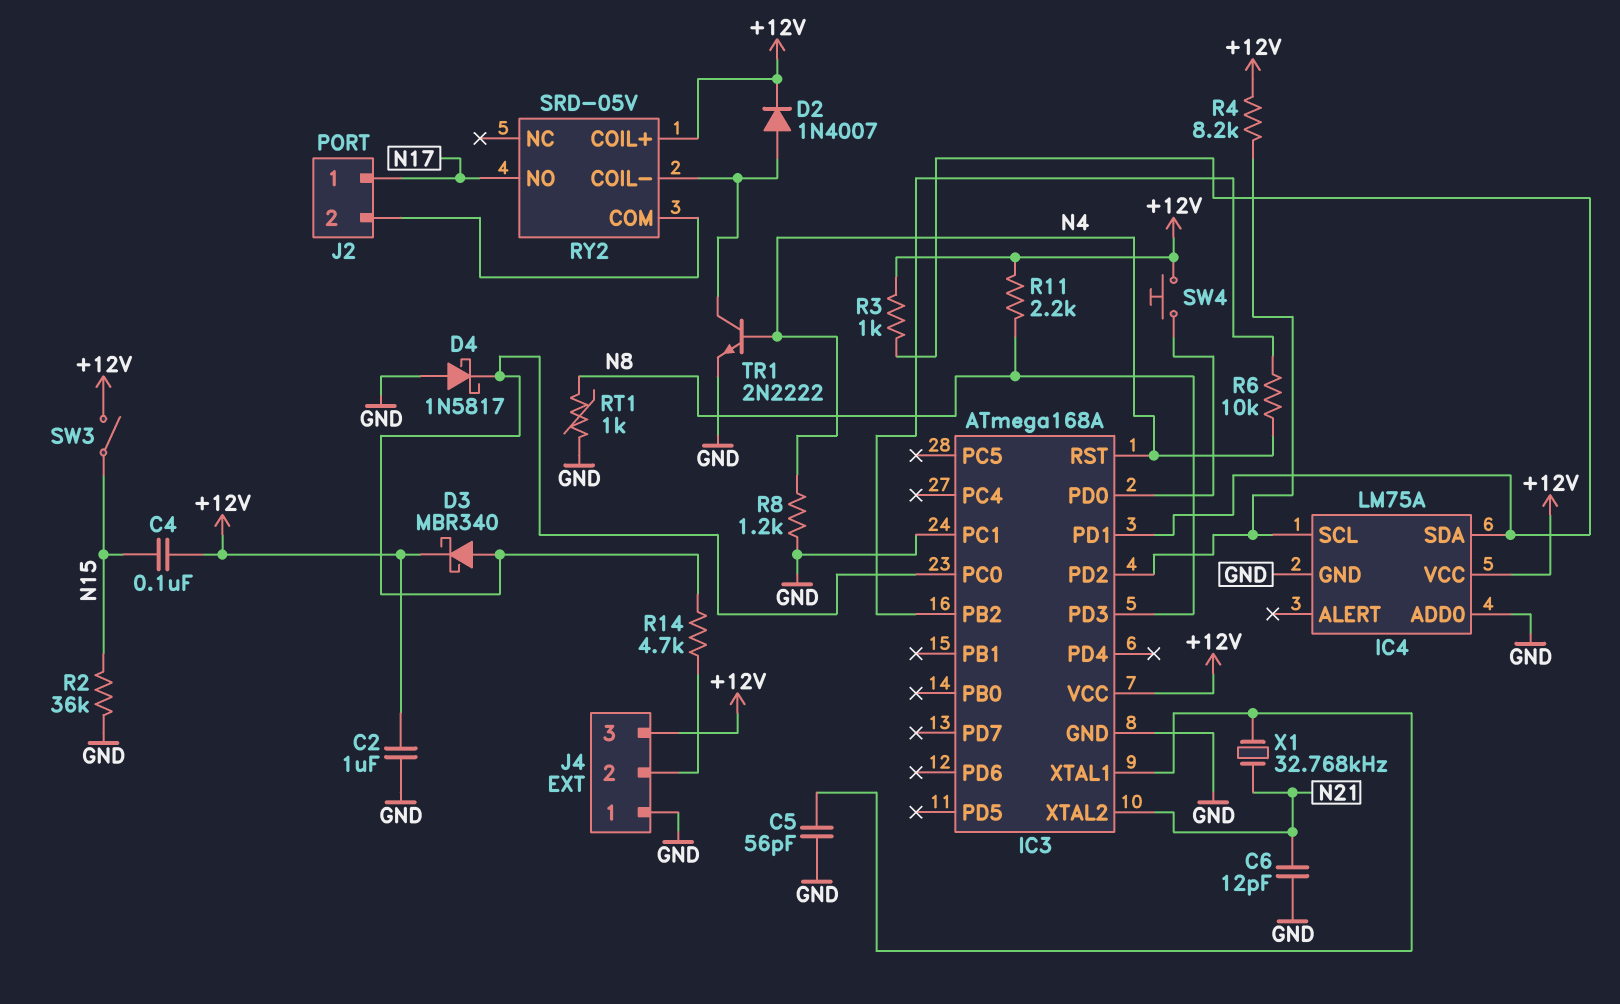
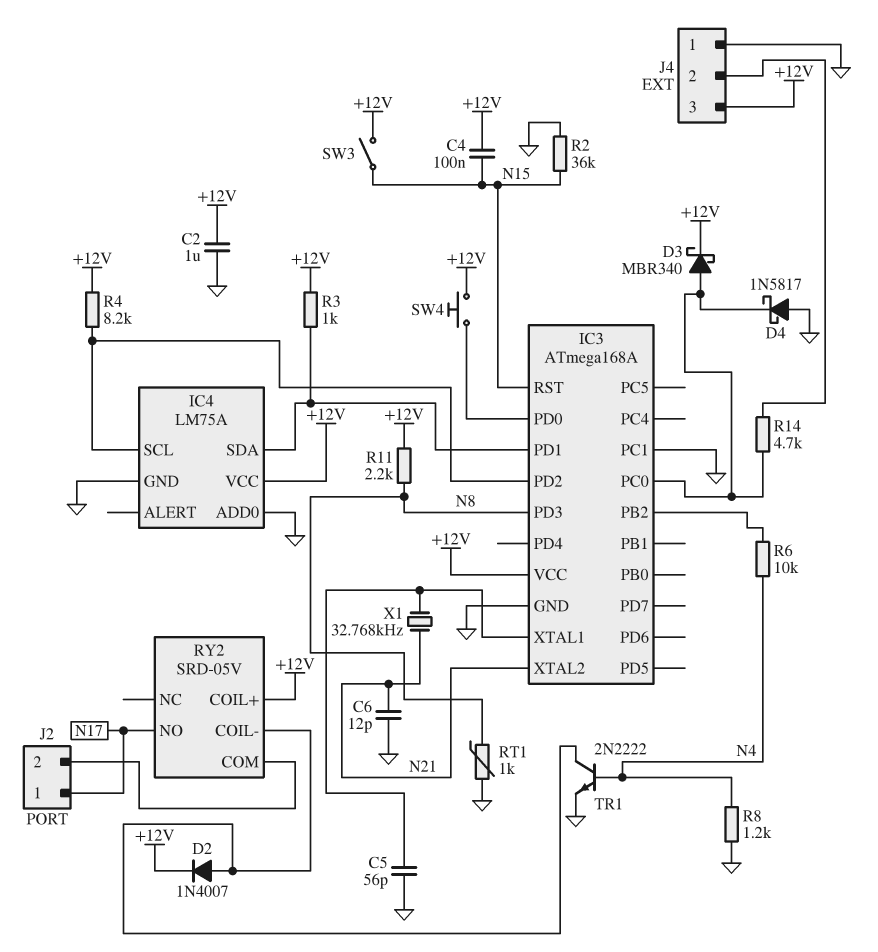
IC3 pin RST: N4 -> N15

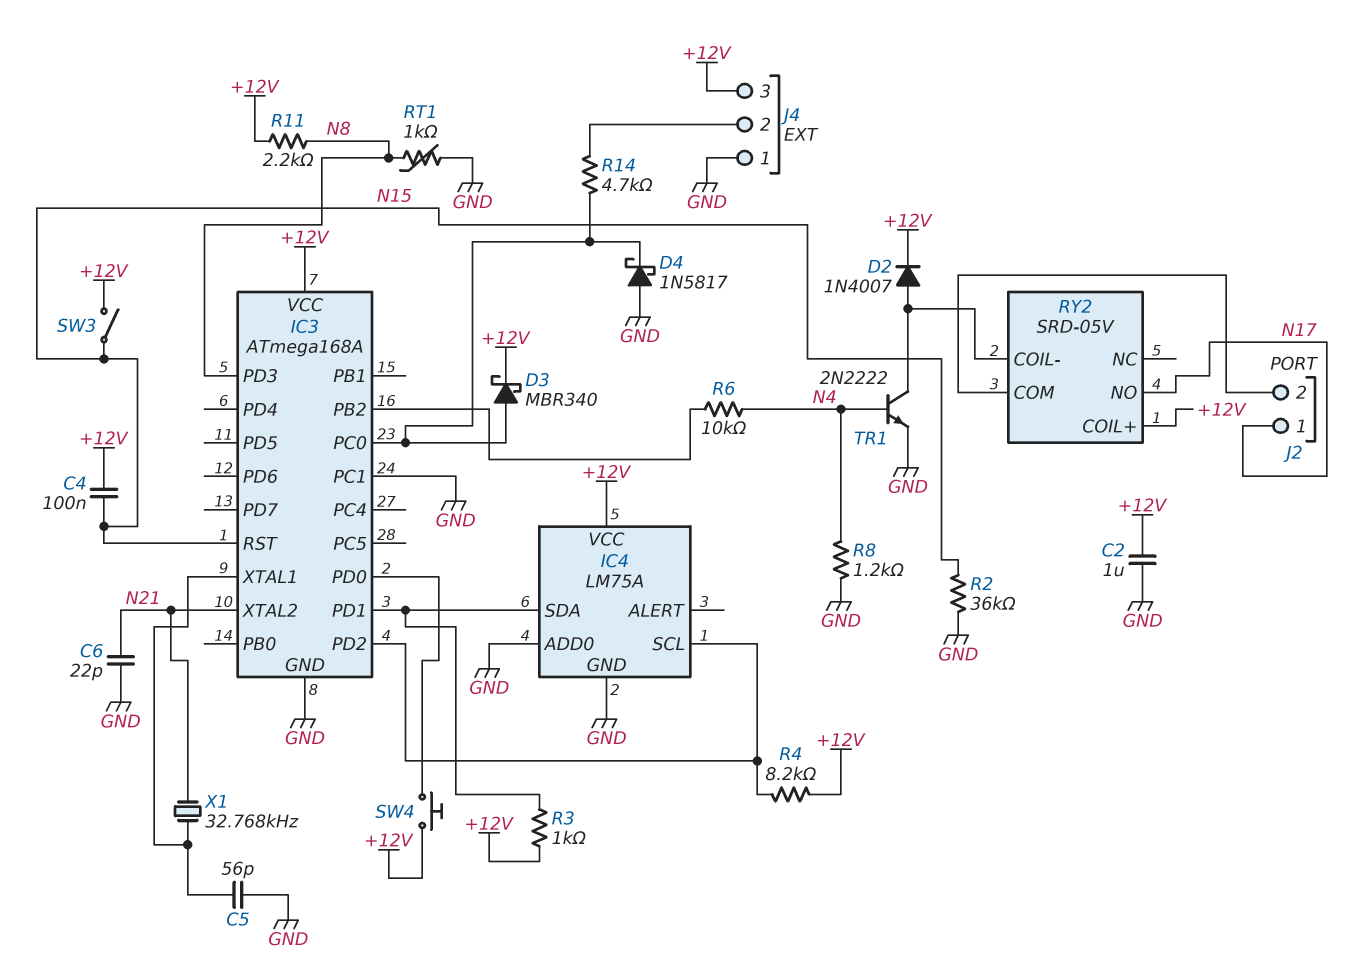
C6: 12pF (GND, N21) -> 22pF (GND, N21)

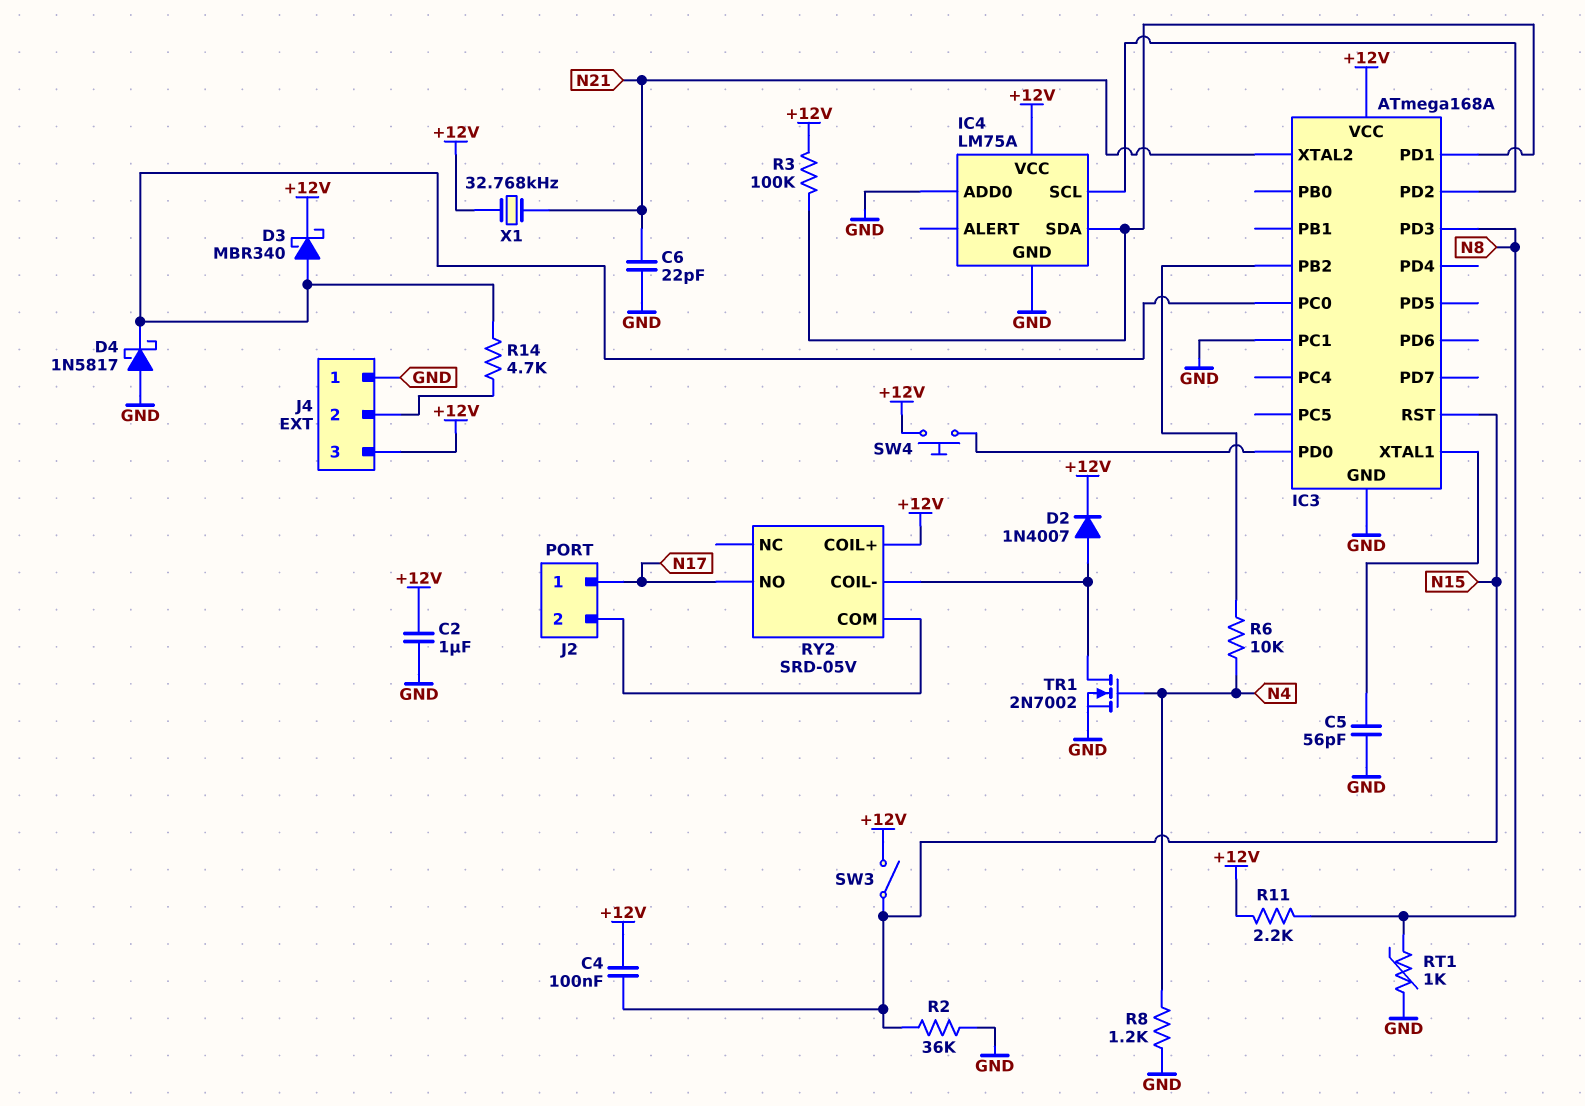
R3: 1k (+12V, IC3/PD1) -> 100k (+12V, IC3/PD1)
R4: 8.2k (+12V, IC3/PD2) -> none
TR1: NPN 2N2222 (B N4, C RY2/COIL-, E GND) -> NMOS 2N7002 (G N4, D RY2/COIL-, S GND)
X1: 32.768kHz (IC3/XTAL1, N21) -> 32.768kHz (+12V, N21)

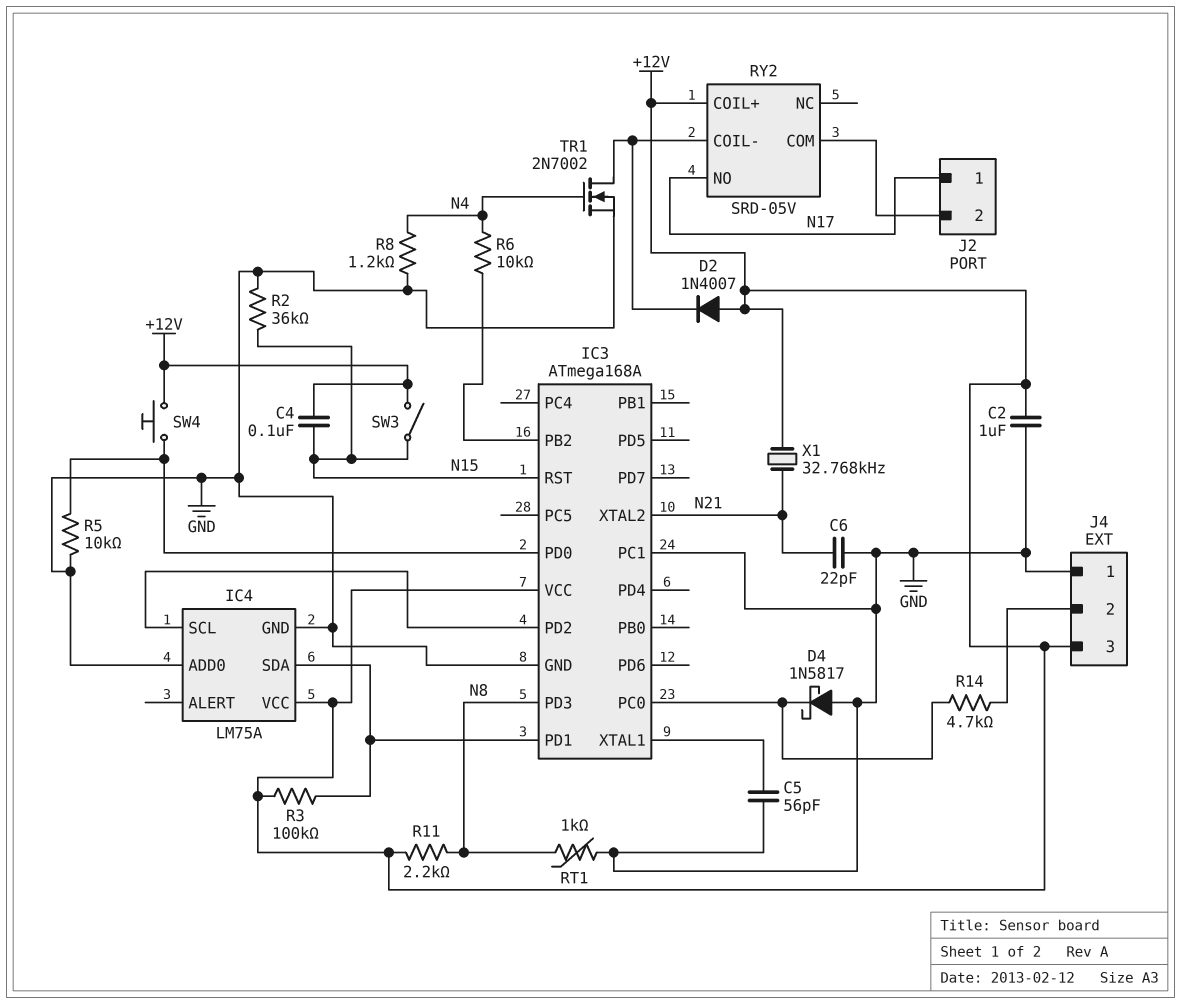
D2: diode 1N4007 (A RY2/COIL-, K +12V) -> diode 1N4007 (A +12V, K RY2/COIL-)
D3: schottky MBR340 (A IC3/PC0, K +12V) -> none
R5: none -> 10k (GND, IC3/PD0)

